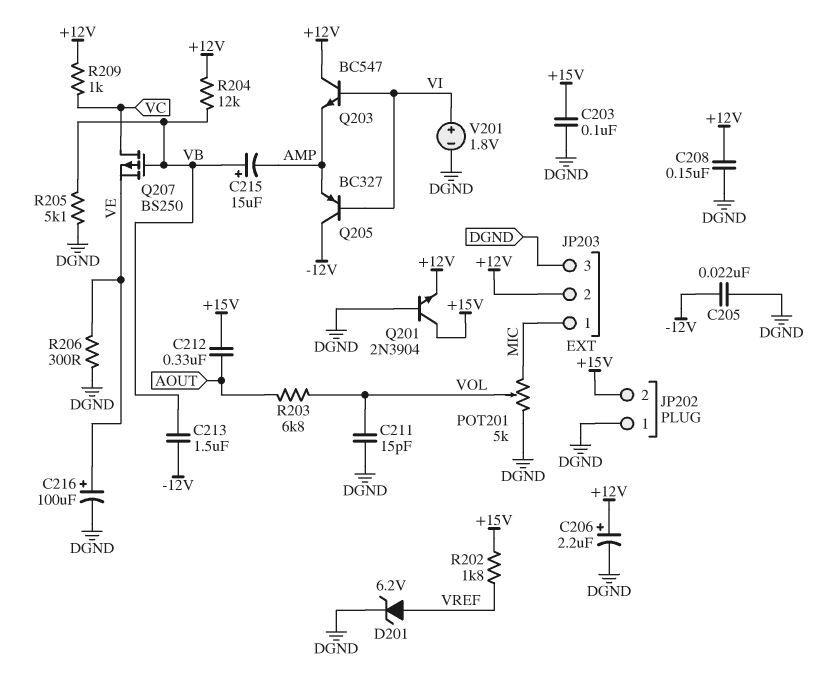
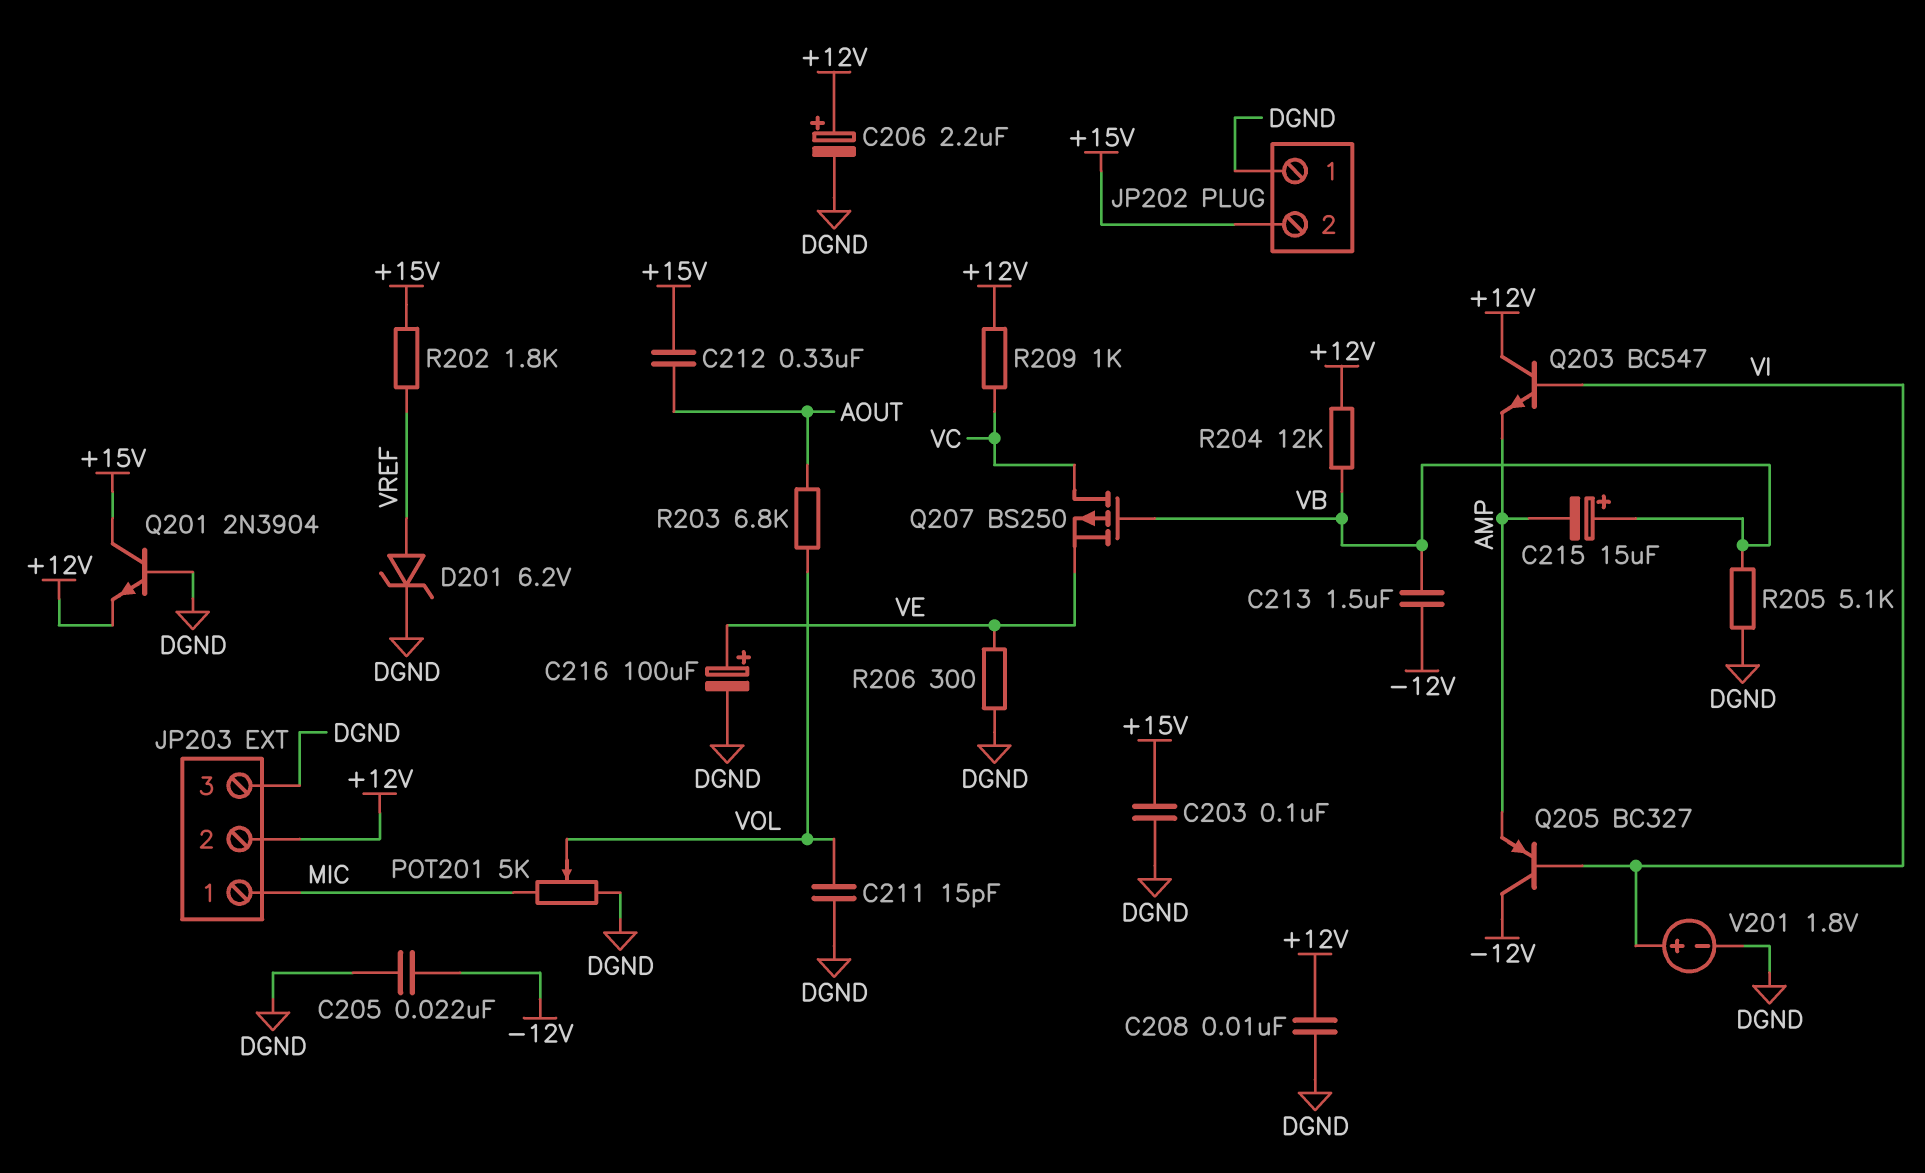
C208: 150nF (+12V, DGND) -> 10nF (+12V, DGND)

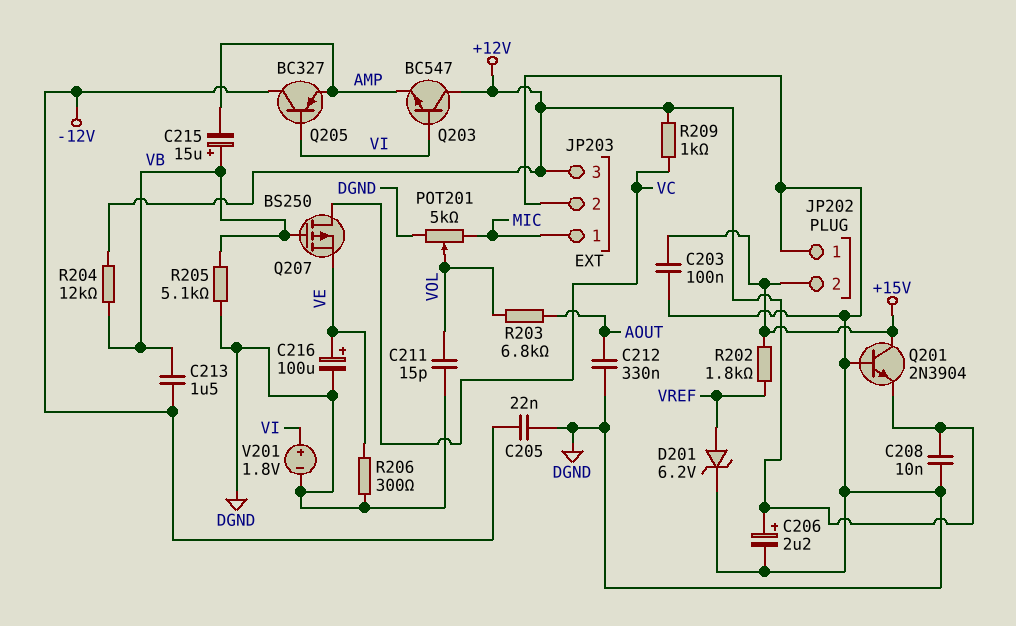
C212: 330nF (+15V, AOUT) -> 330nF (AOUT, DGND)
JP203 pin 2: +12V -> DGND
JP203 pin 3: DGND -> +12V

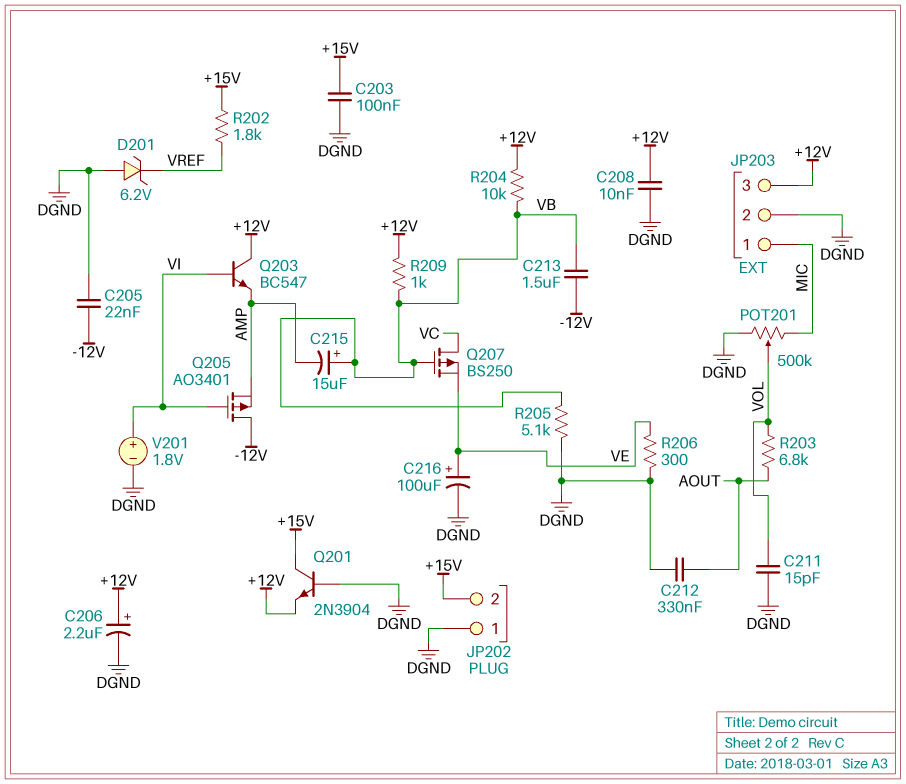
D201: zener 6.2V (A VREF, K DGND) -> zener 6.2V (A DGND, K VREF)
POT201: 5k (DGND, MIC, wiper VOL) -> 500k (DGND, MIC, wiper VOL)
Q205: PNP BC327 (B VI, C -12V, E AMP) -> PMOS AO3401 (G VI, D -12V, S AMP)
R204: 12k (+12V, VB) -> 10k (+12V, VB)
R209: 1k (+12V, VC) -> 1k (+12V, VB)

